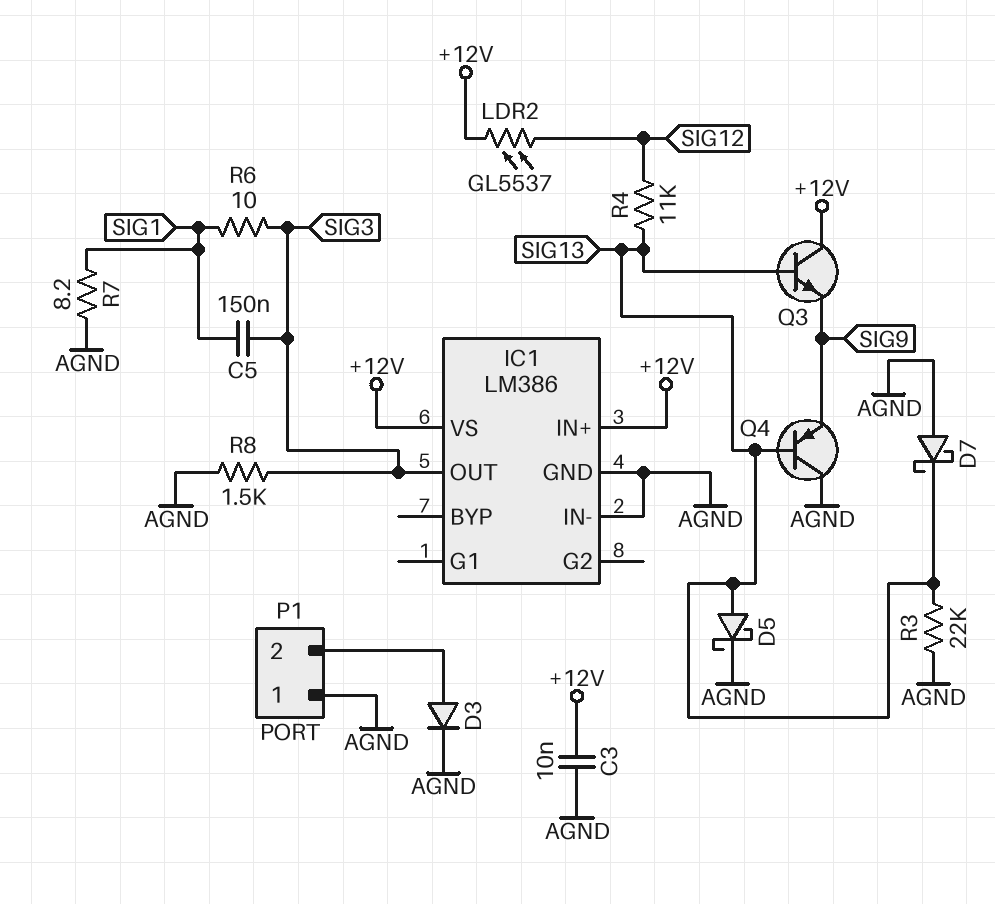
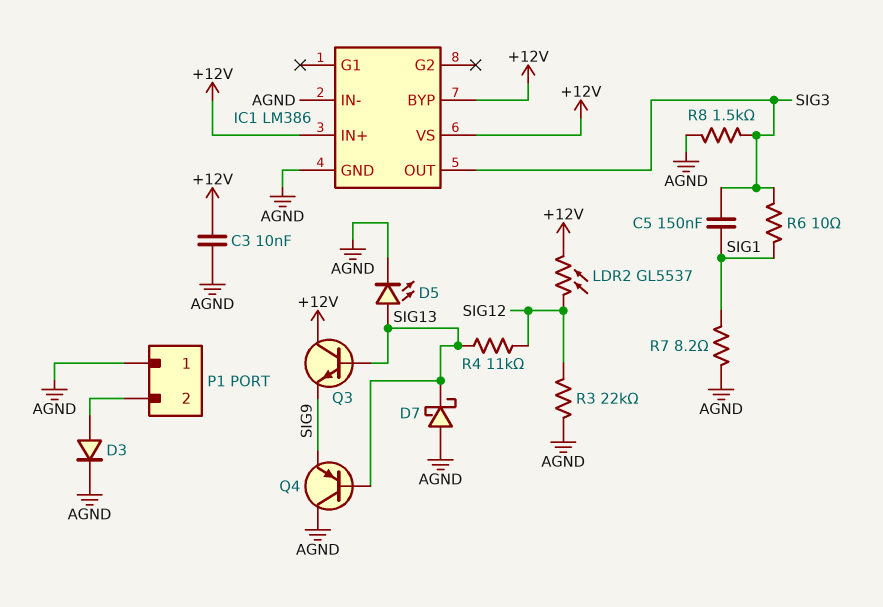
D5: schottky (A SIG13, K AGND) -> LED (A SIG13, K AGND)
IC1 pin BYP: none -> +12V
R3: 22k (AGND, SIG13) -> 22k (AGND, SIG12)

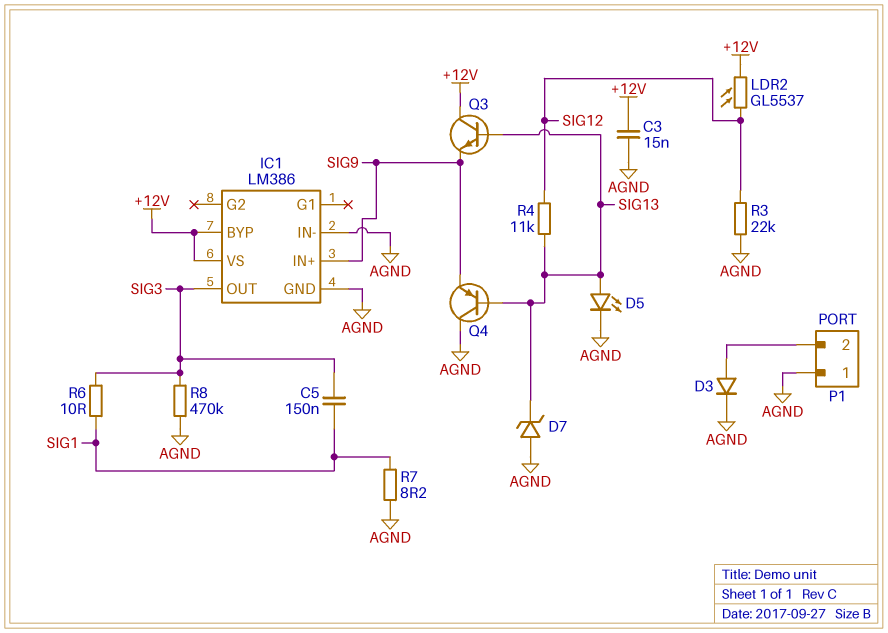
C3: 10nF (+12V, AGND) -> 15nF (+12V, AGND)
D7: schottky (A AGND, K SIG13) -> zener (A AGND, K SIG13)
IC1 pin IN+: +12V -> SIG9
R8: 1.5k (AGND, SIG3) -> 470k (AGND, SIG3)

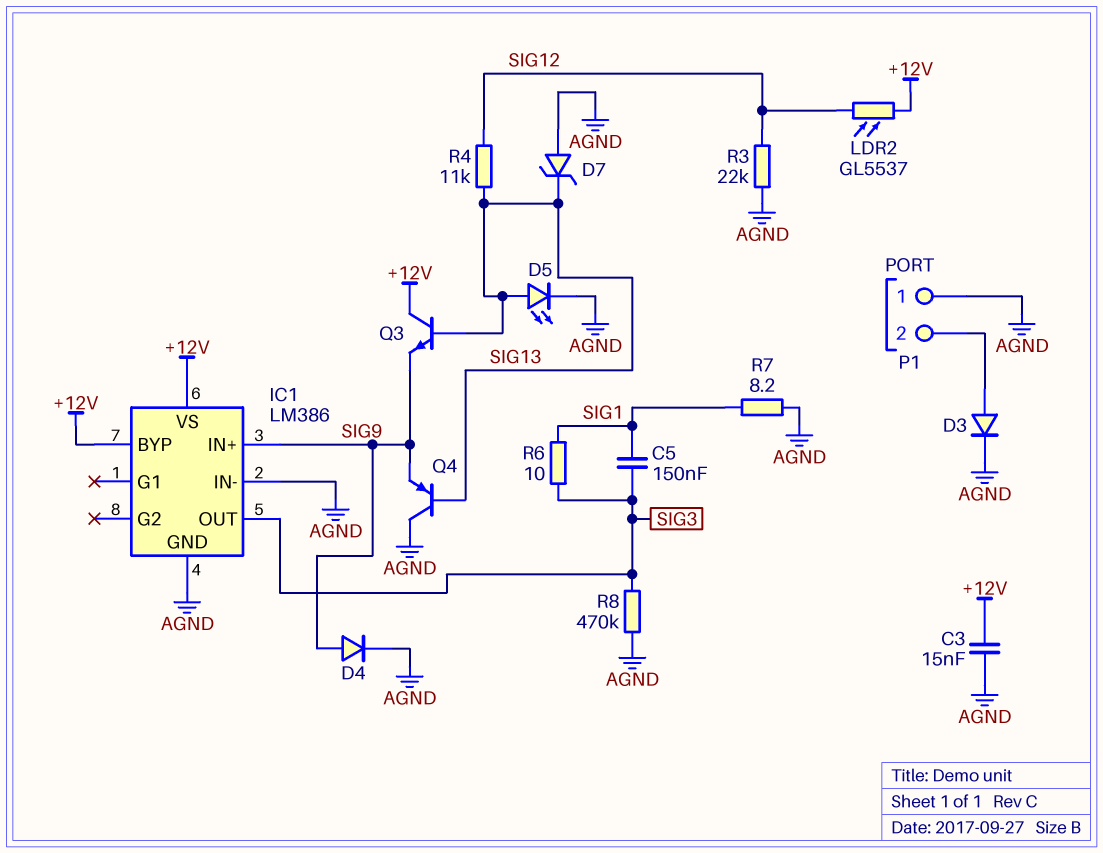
D4: none -> diode (A SIG9, K AGND)

